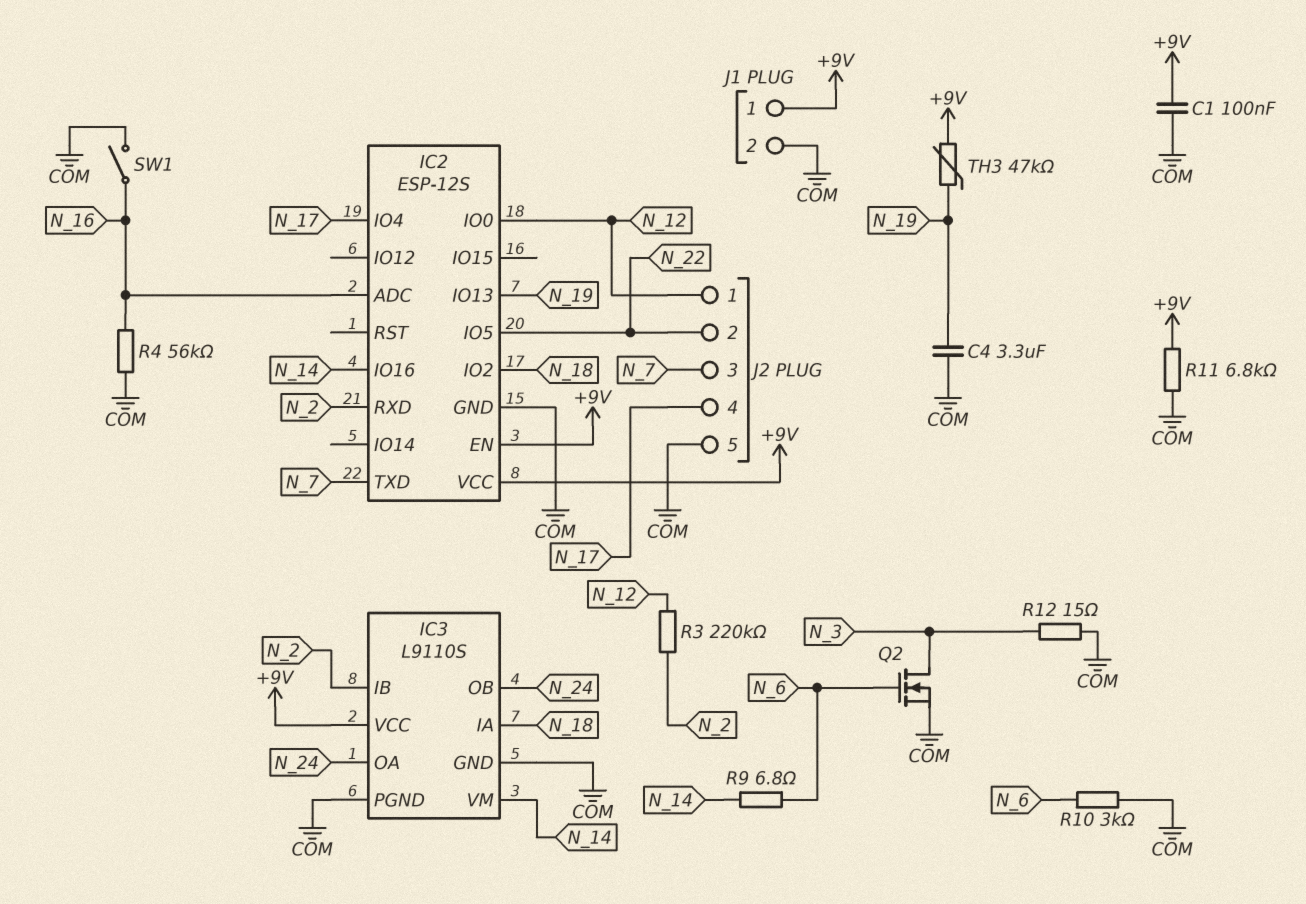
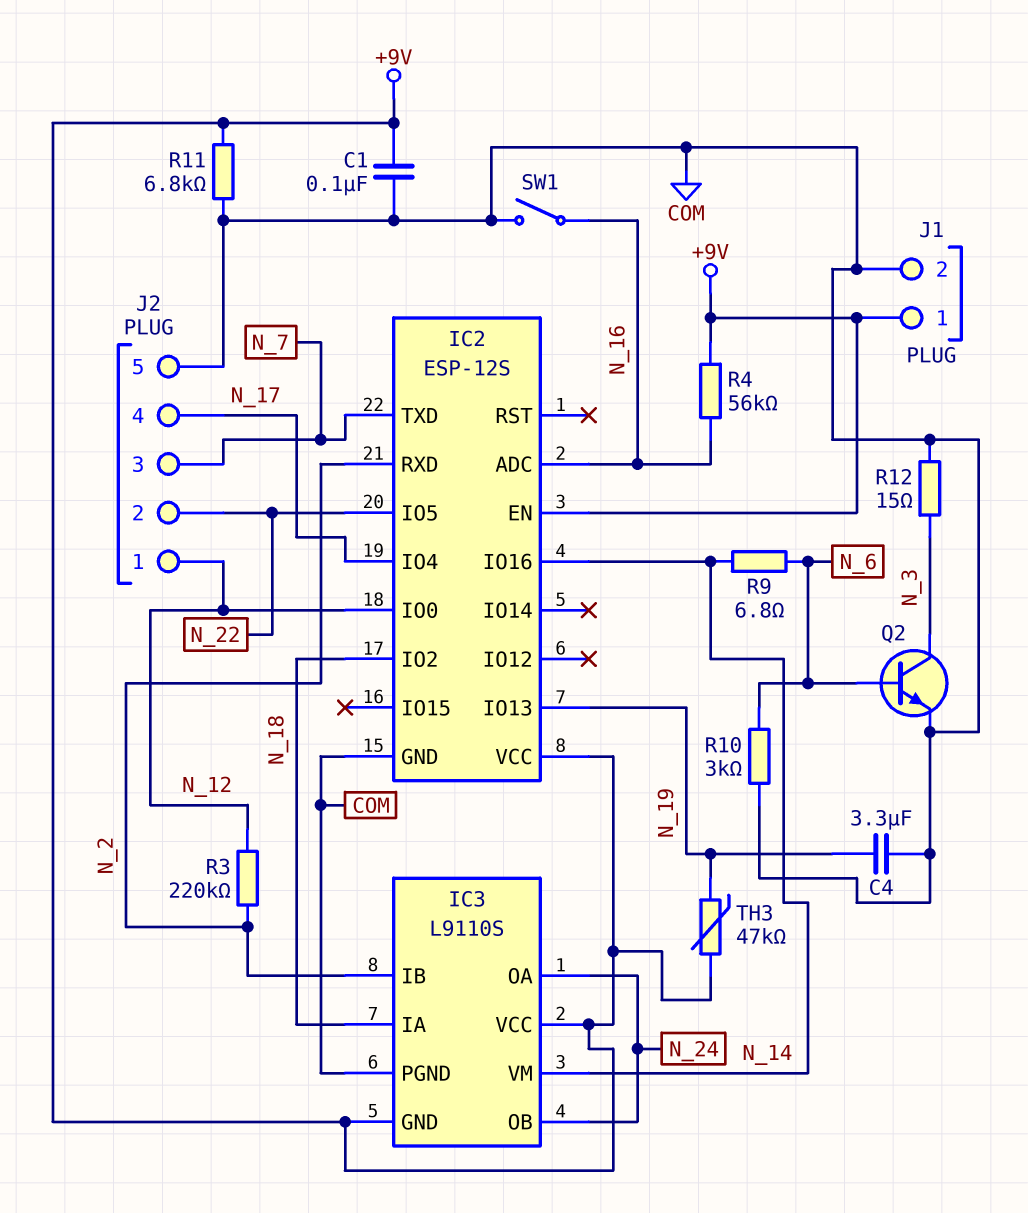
IC3 pin GND: COM -> +9V
Q2: NMOS (G N_6, D N_3, S COM) -> NPN (B N_6, C N_3, E COM)
R4: 56k (COM, N_16) -> 56k (+9V, N_16)

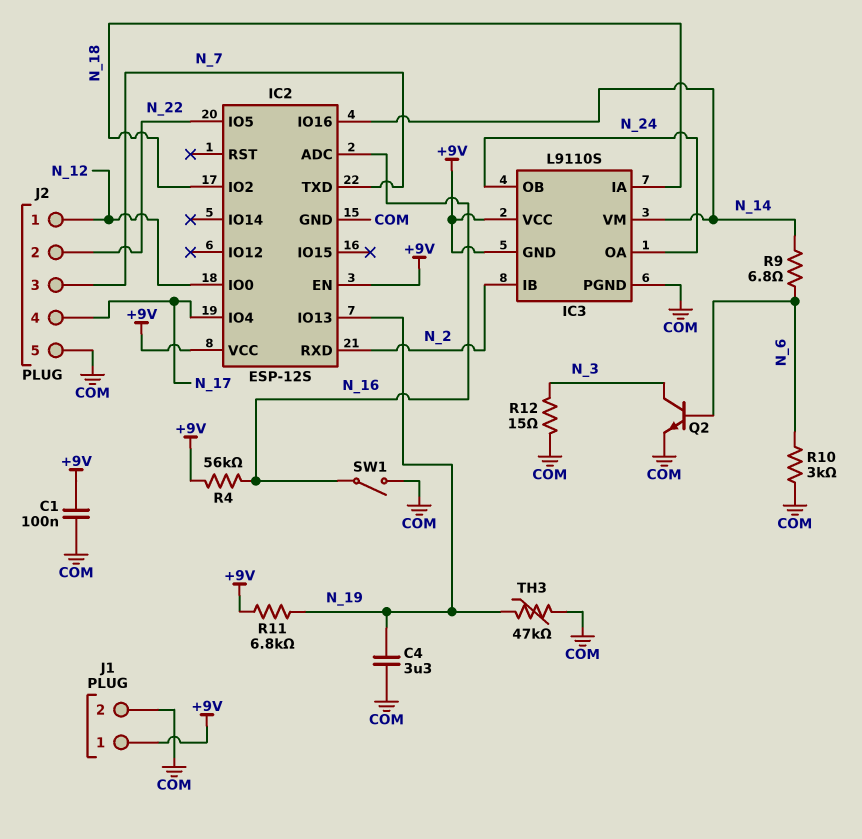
R3: 220k (N_2, N_12) -> none
R11: 6.8k (+9V, COM) -> 6.8k (+9V, N_19)
TH3: 47k (+9V, N_19) -> 47k (COM, N_19)

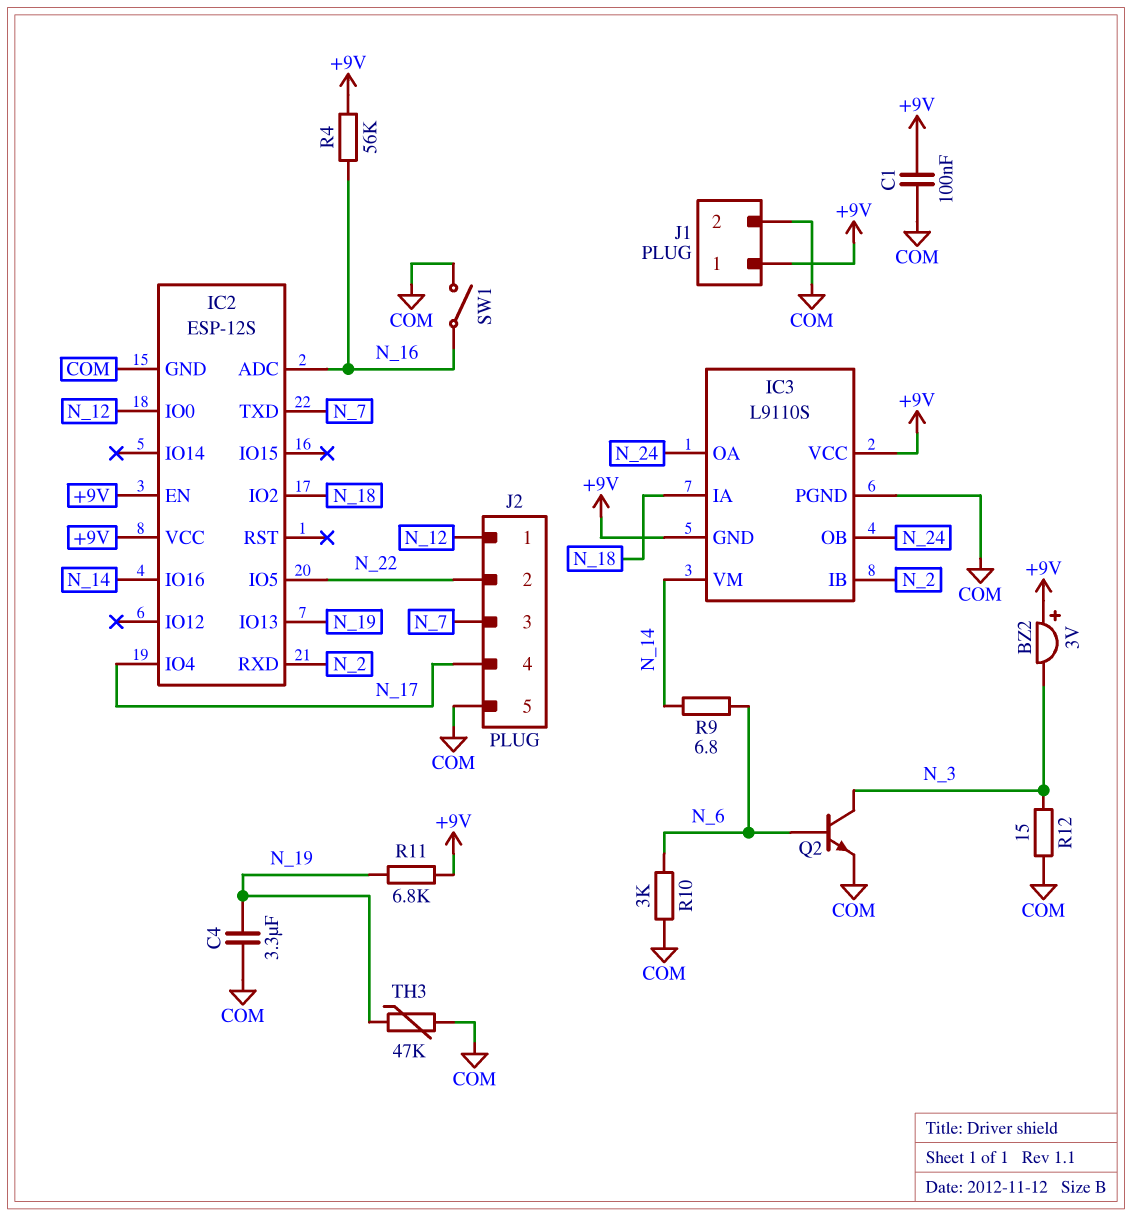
BZ2: none -> buzzer 3V (plus +9V, minus N_3)

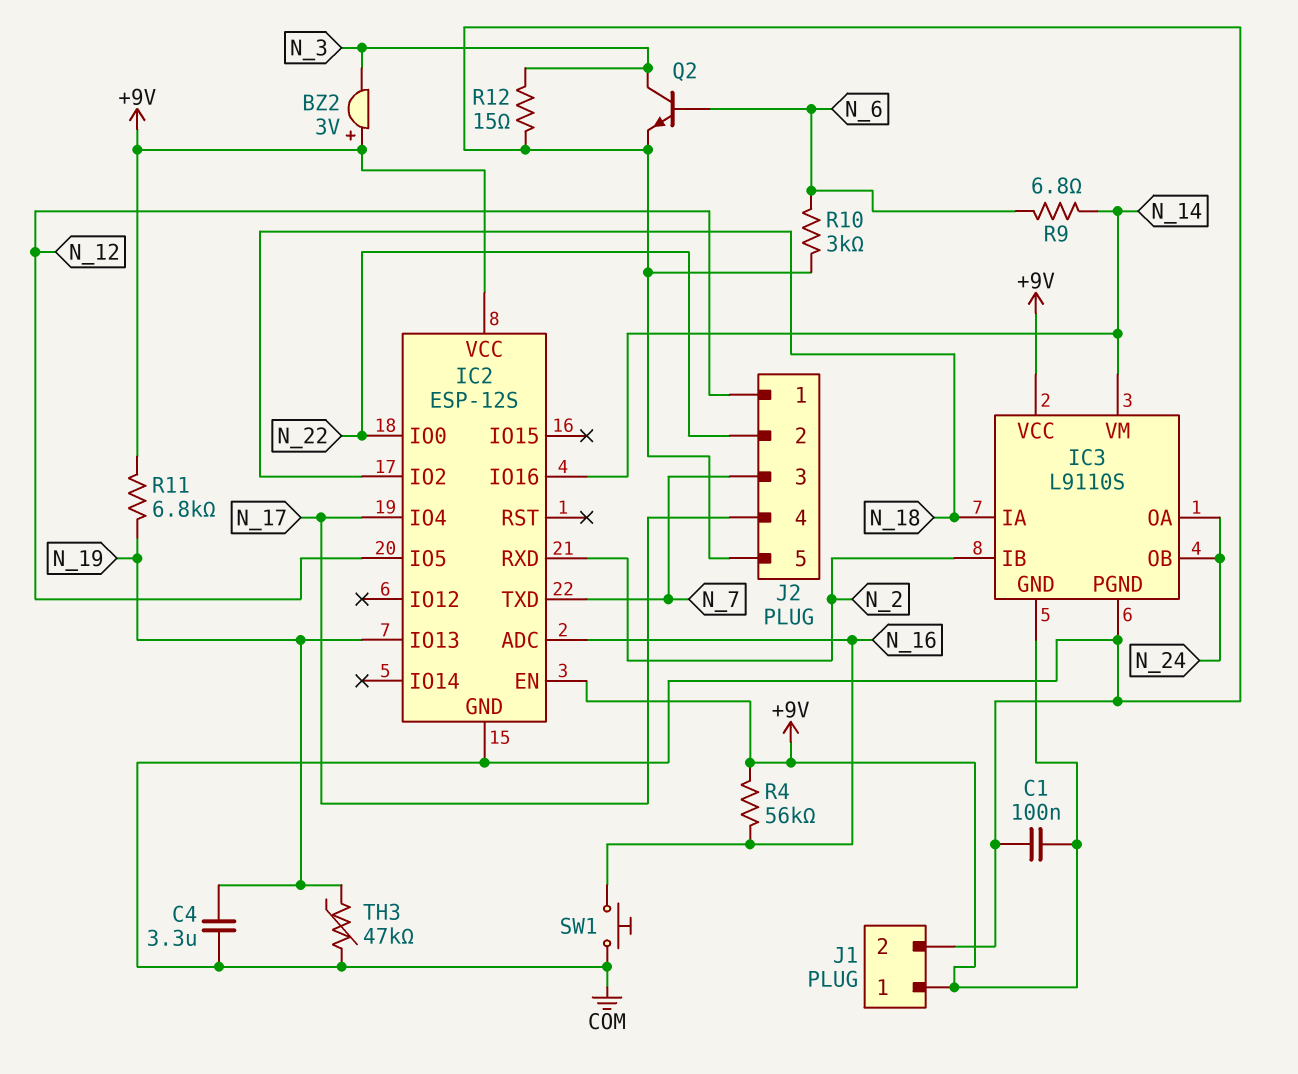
IC2 pin IO0: N_12 -> N_22
IC2 pin IO5: N_22 -> N_12
SW1: switch (COM, N_16) -> button (COM, N_16)

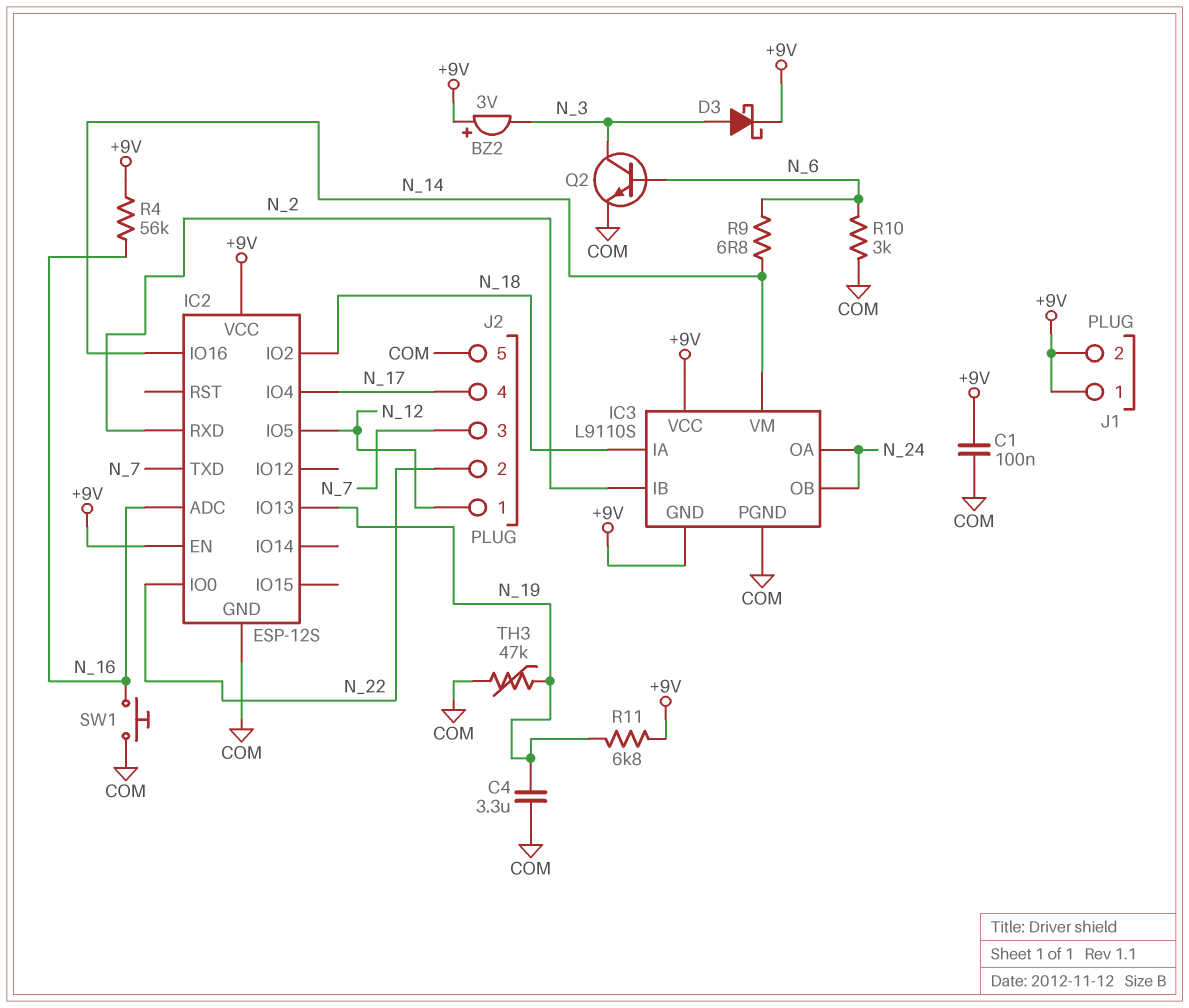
D3: none -> schottky (A N_3, K +9V)
J1 pin 2: COM -> +9V
R12: 15 (COM, N_3) -> none

